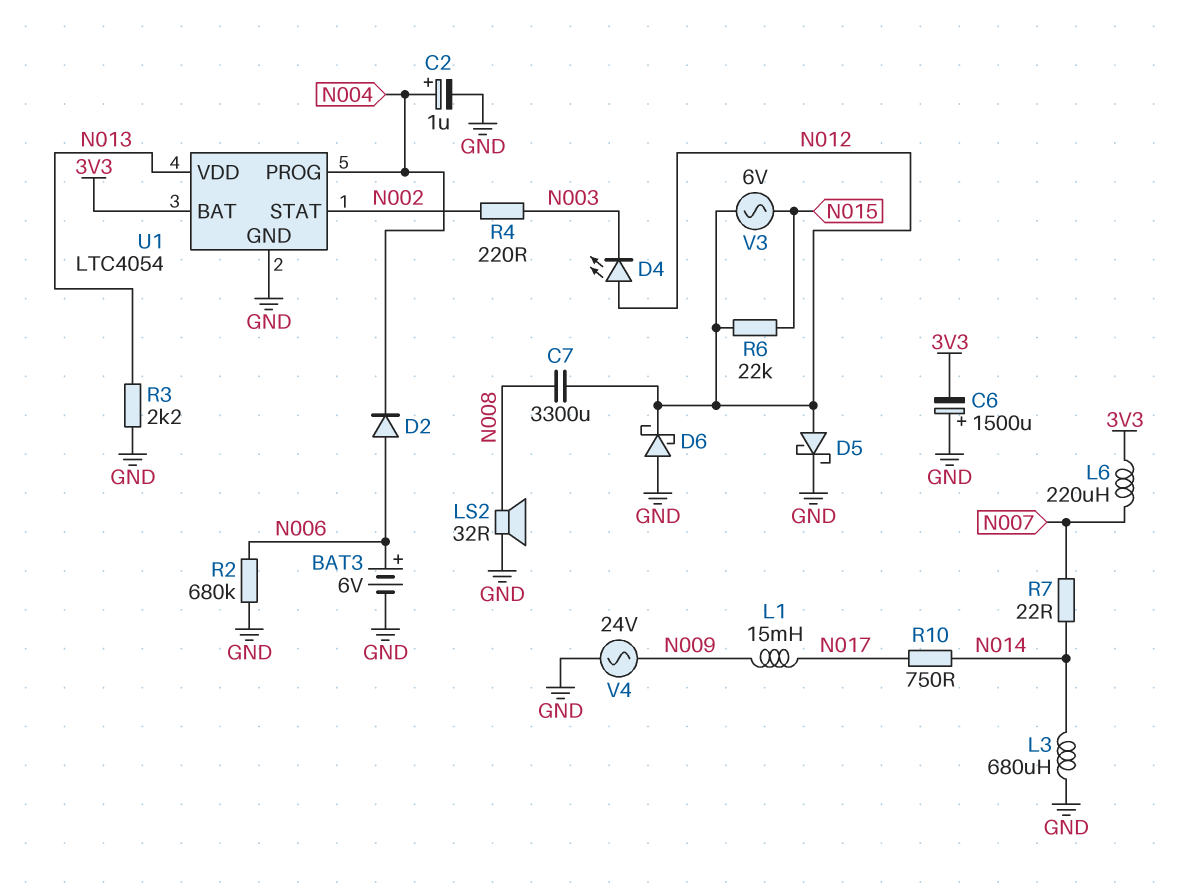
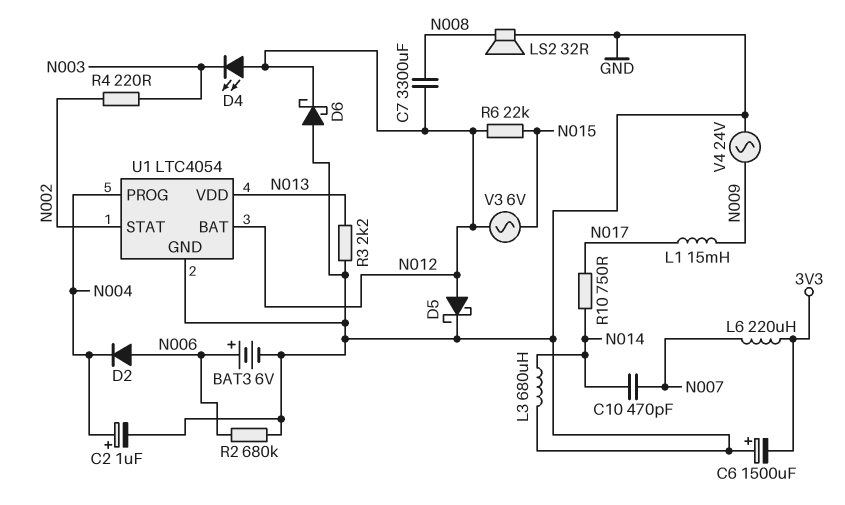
C10: none -> 470pF (N007, N014)
R7: 22 (N007, N014) -> none
U1 pin BAT: 3V3 -> N012

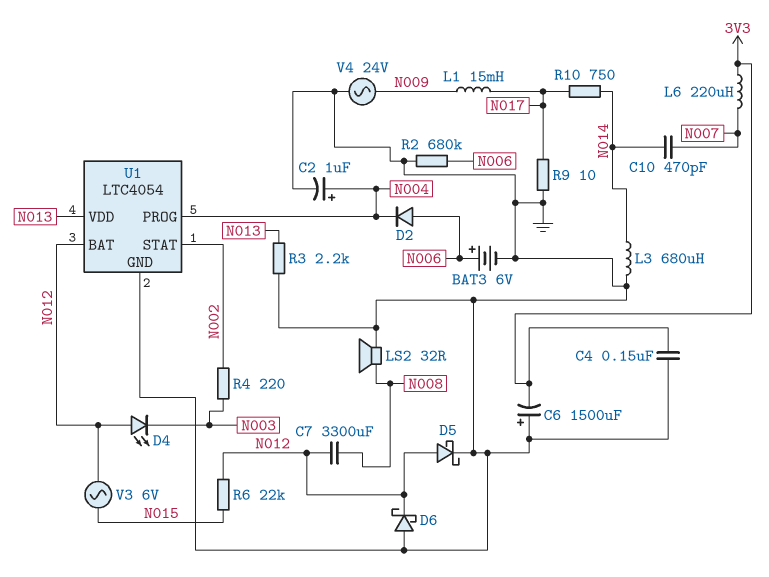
C4: none -> 150nF (3V3, GND)
R9: none -> 10 (GND, N017)

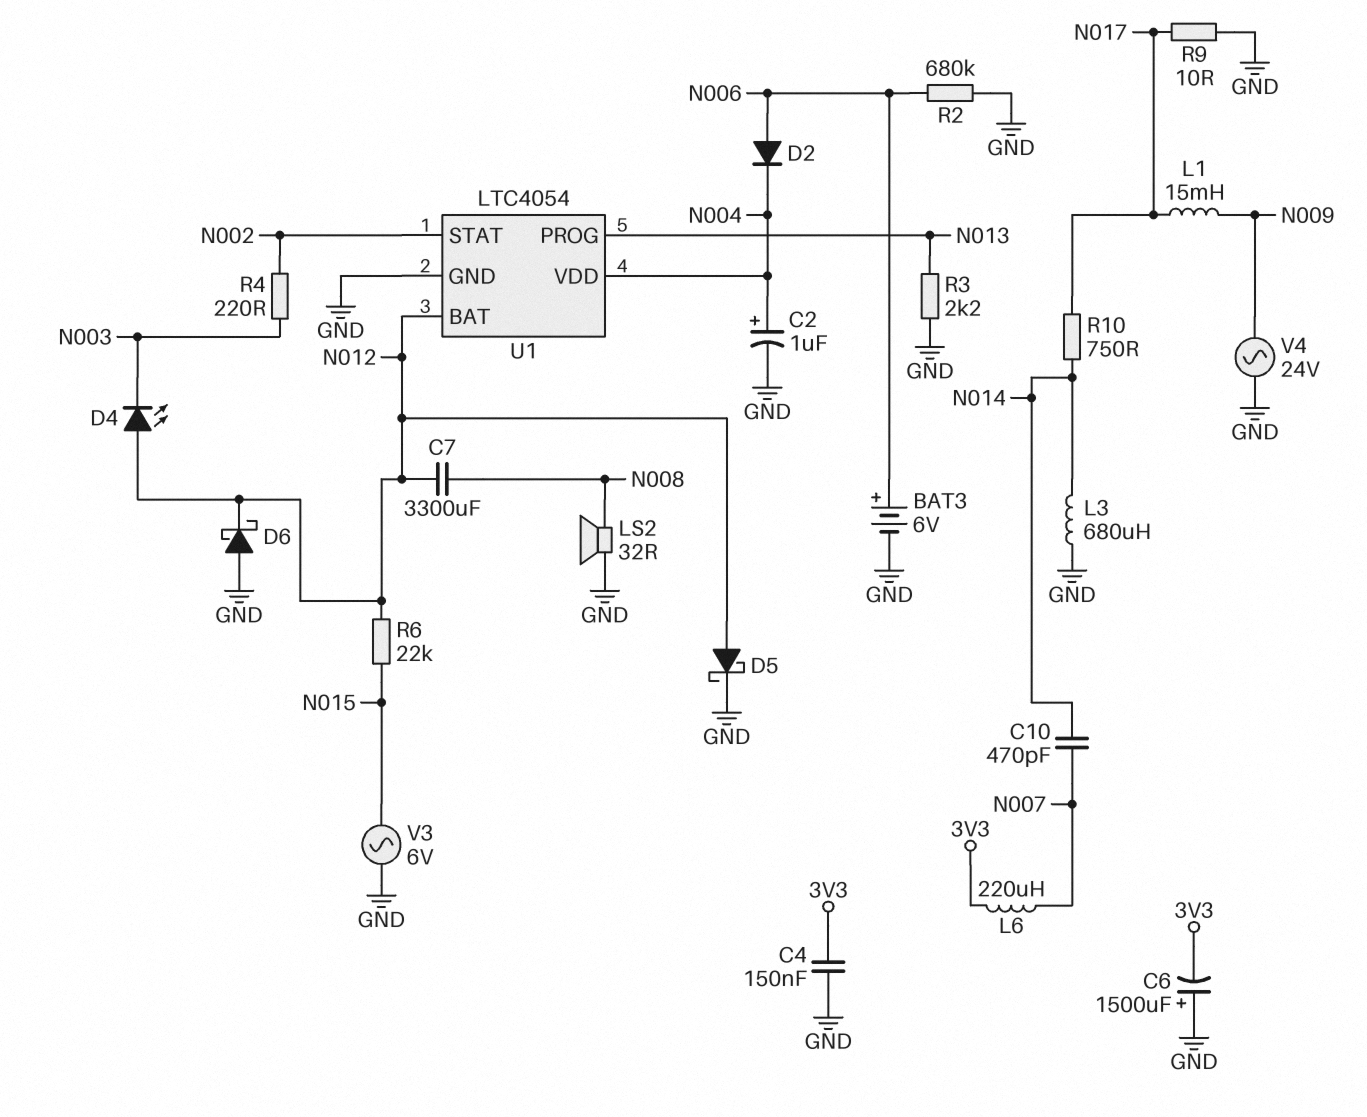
U1 pin PROG: N004 -> N013
U1 pin VDD: N013 -> N004
V3: AC 6V (N012, N015) -> AC 6V (GND, N015)

